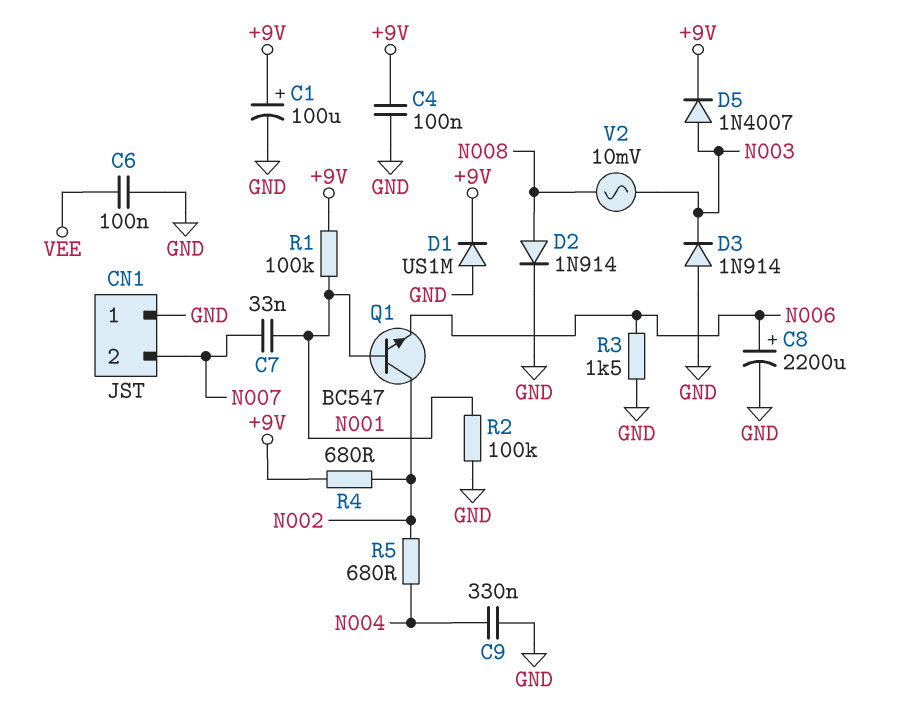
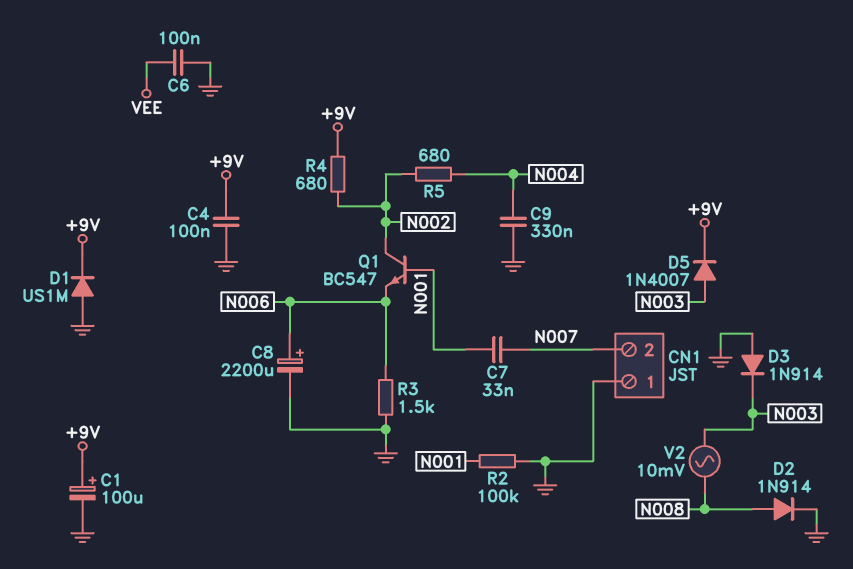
R1: 100k (+9V, N001) -> none

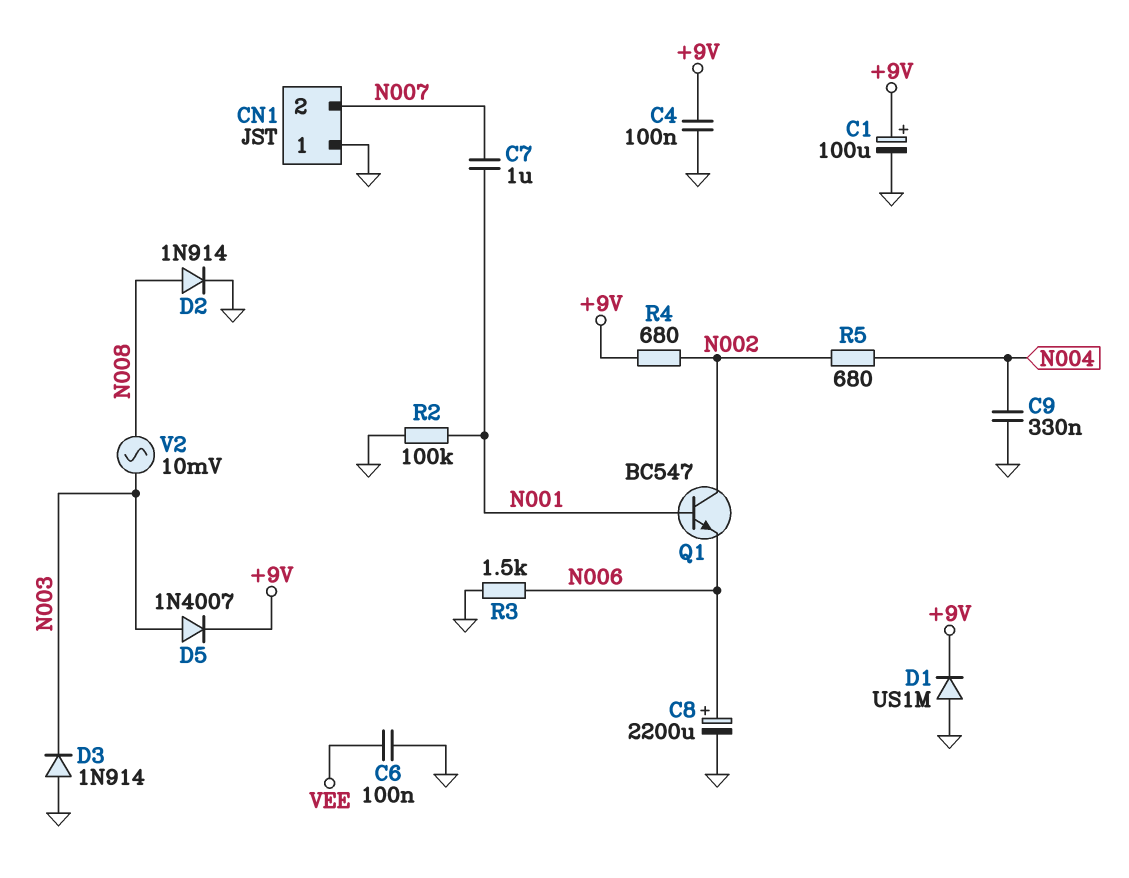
C7: 33nF (N001, N007) -> 1uF (N001, N007)

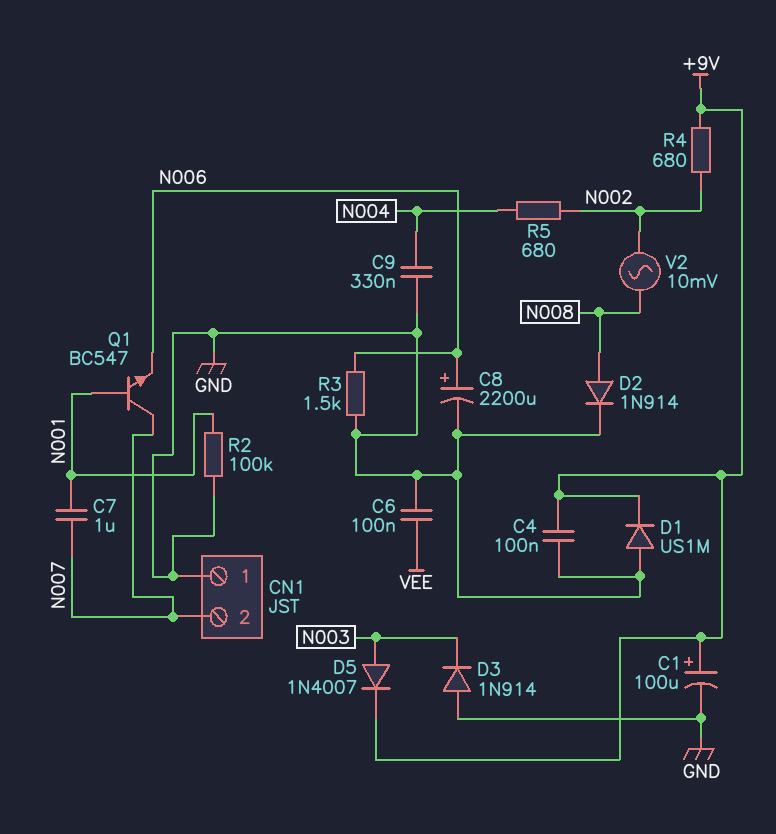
Q1: NPN BC547 (B N001, C N002, E N006) -> NPN BC547 (B N001, C N007, E N006)
V2: AC 10mV (N003, N008) -> AC 10mV (N002, N008)

